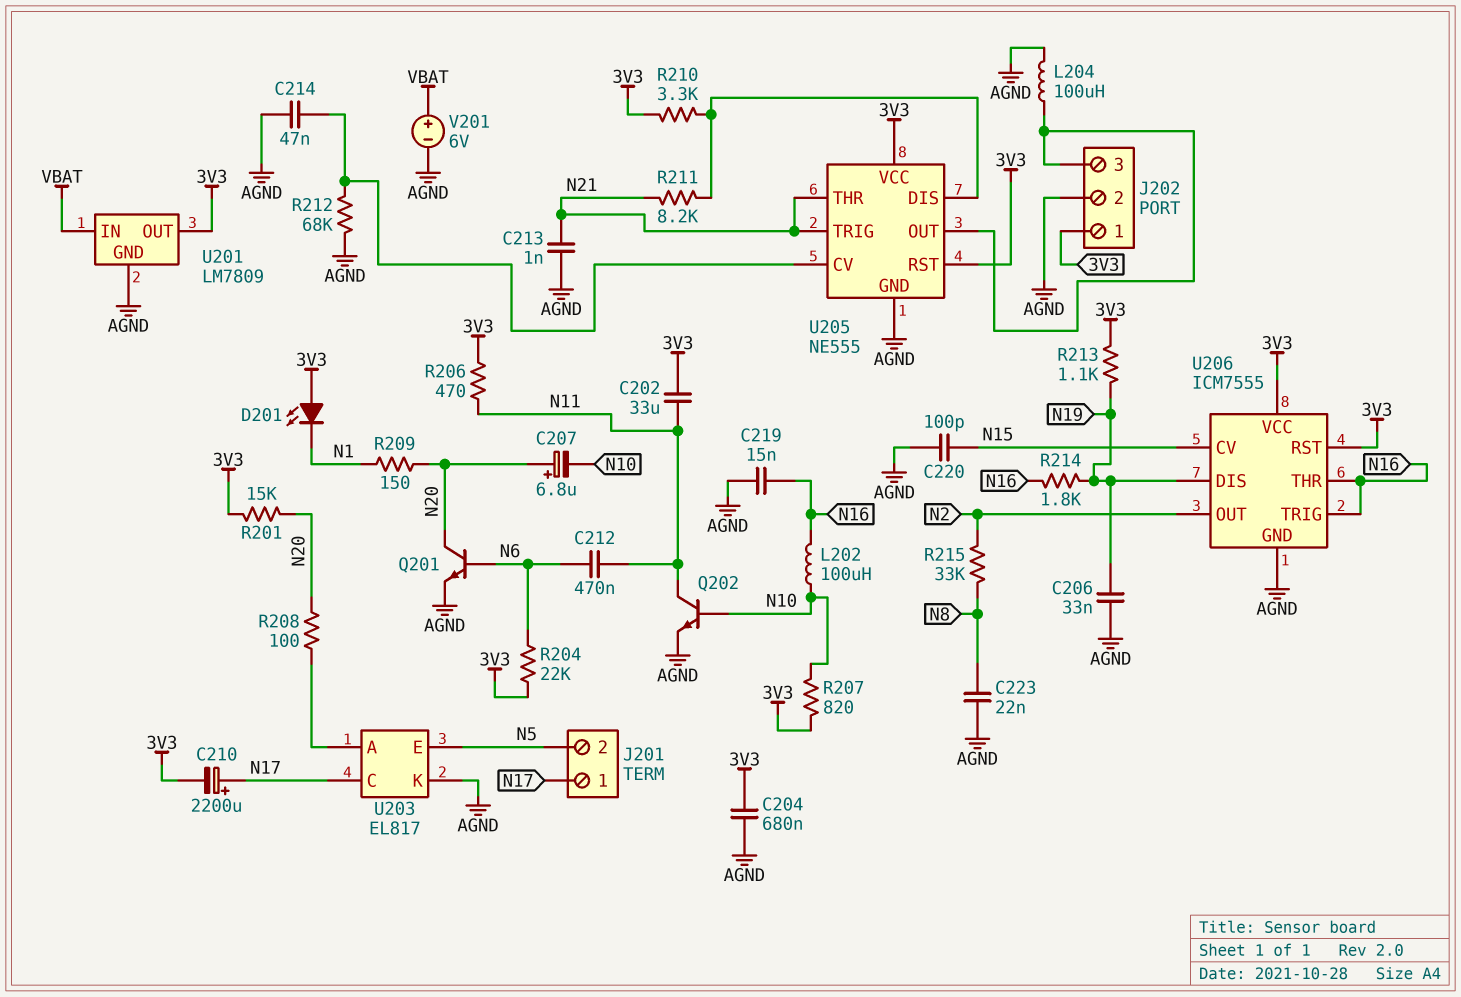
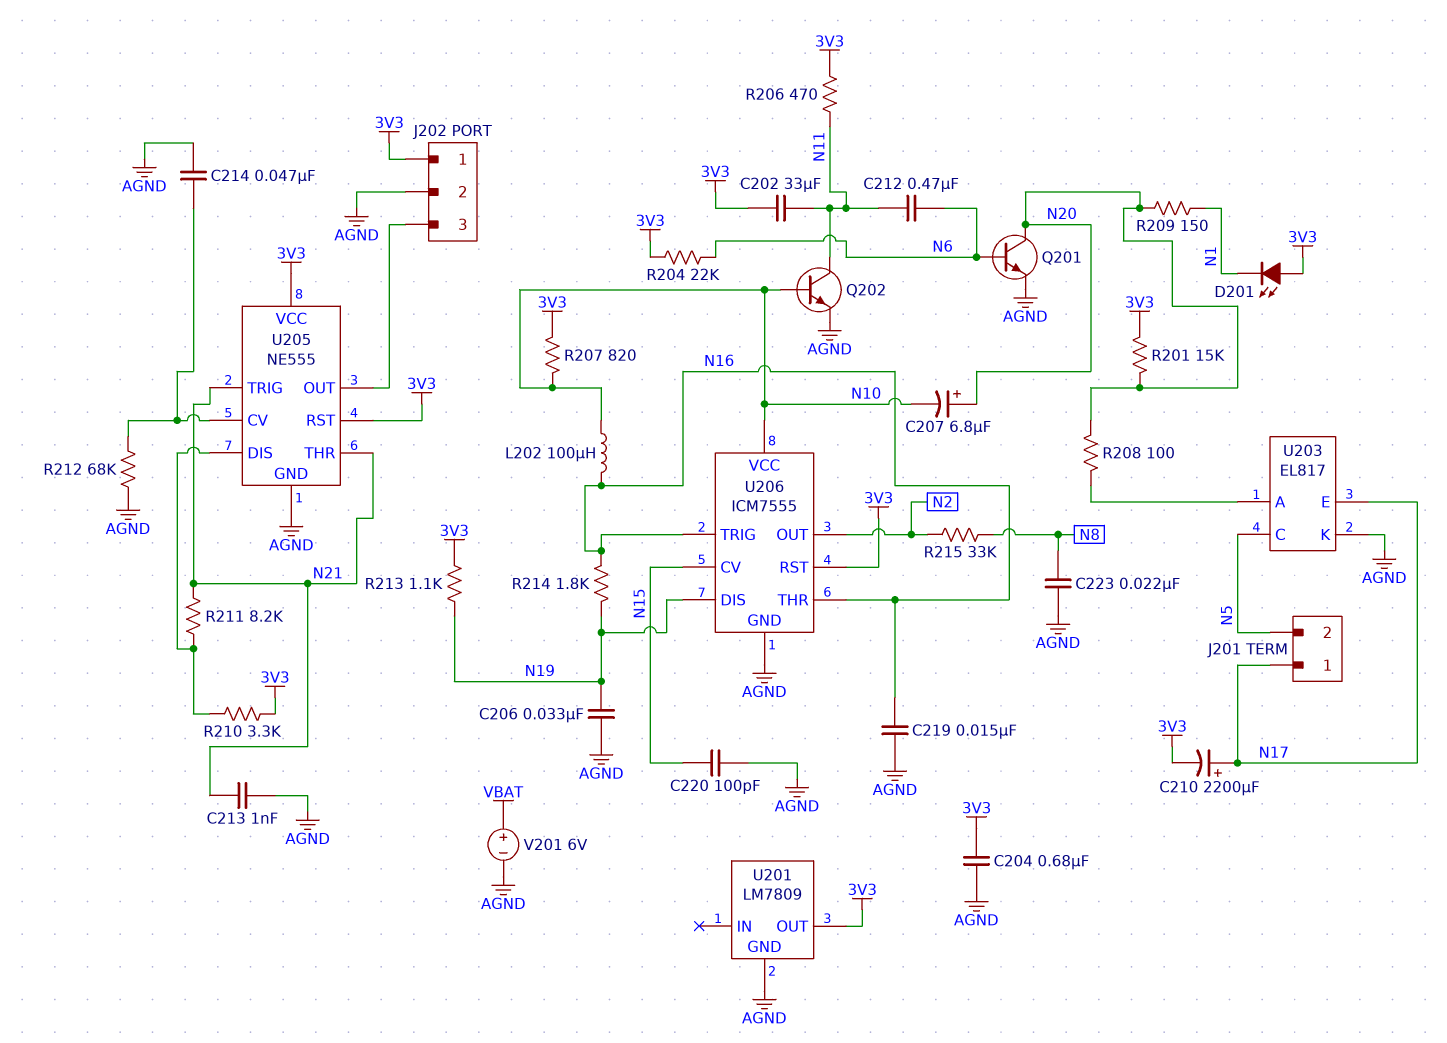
L204: 100uH (AGND, J202/3) -> none
U201 pin IN: VBAT -> none
U203 pin C: N17 -> N5
U203 pin E: N5 -> N17
U206 pin VCC: 3V3 -> N10

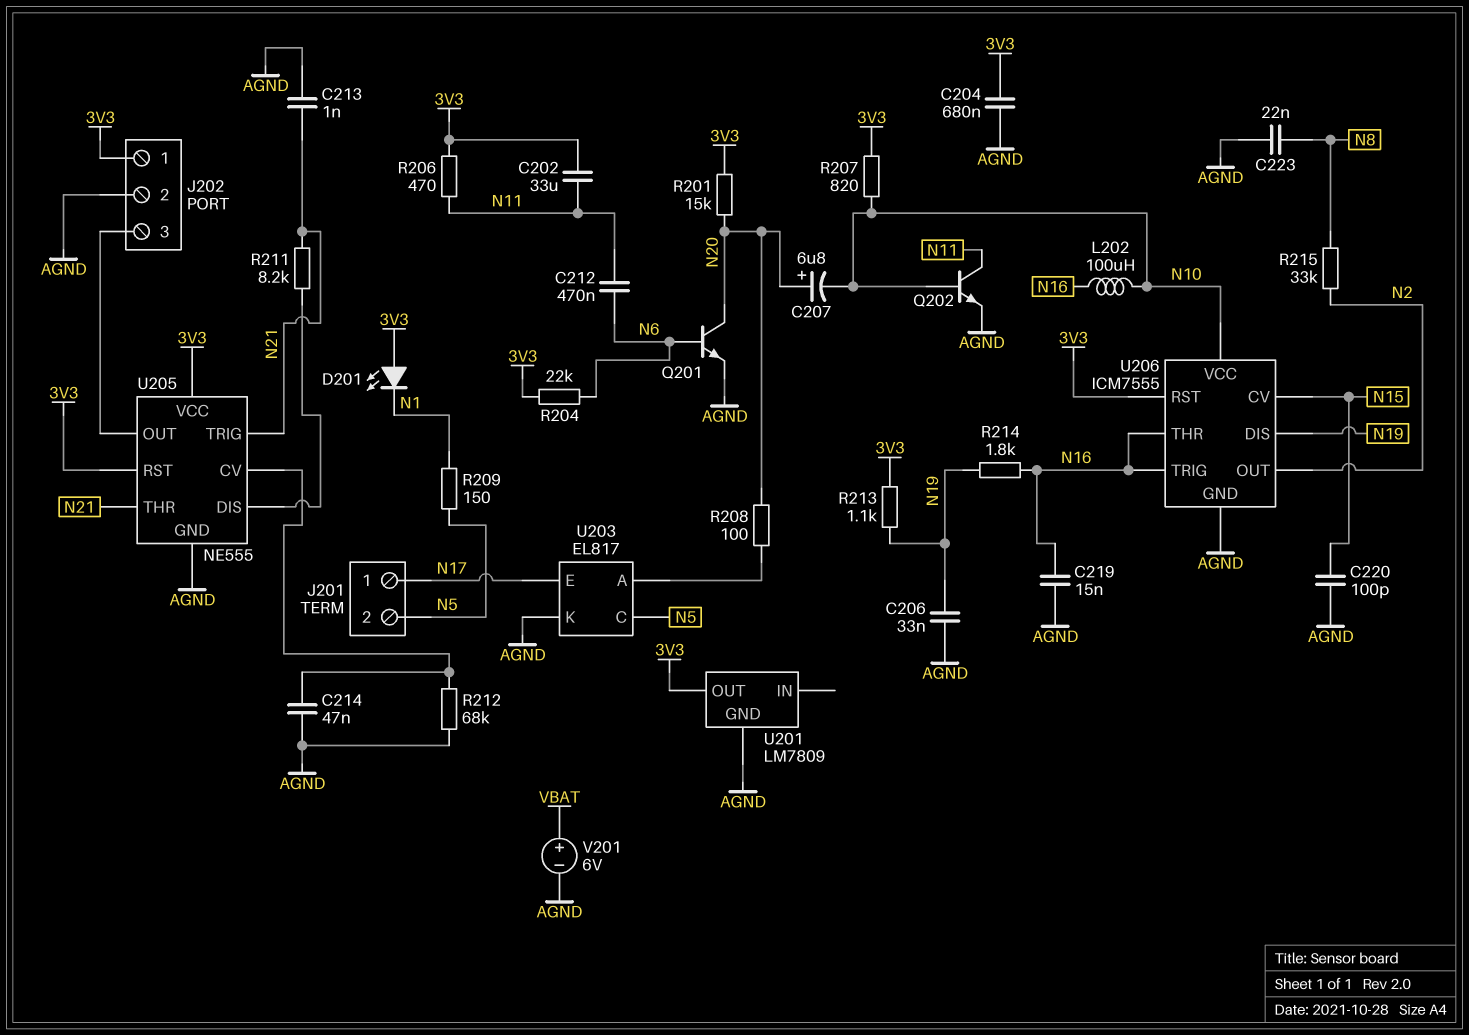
C210: 2200uF (plus N17, minus 3V3) -> none
R209: 150 (N1, N20) -> 150 (N1, N5)
R210: 3.3k (3V3, U205/DIS) -> none

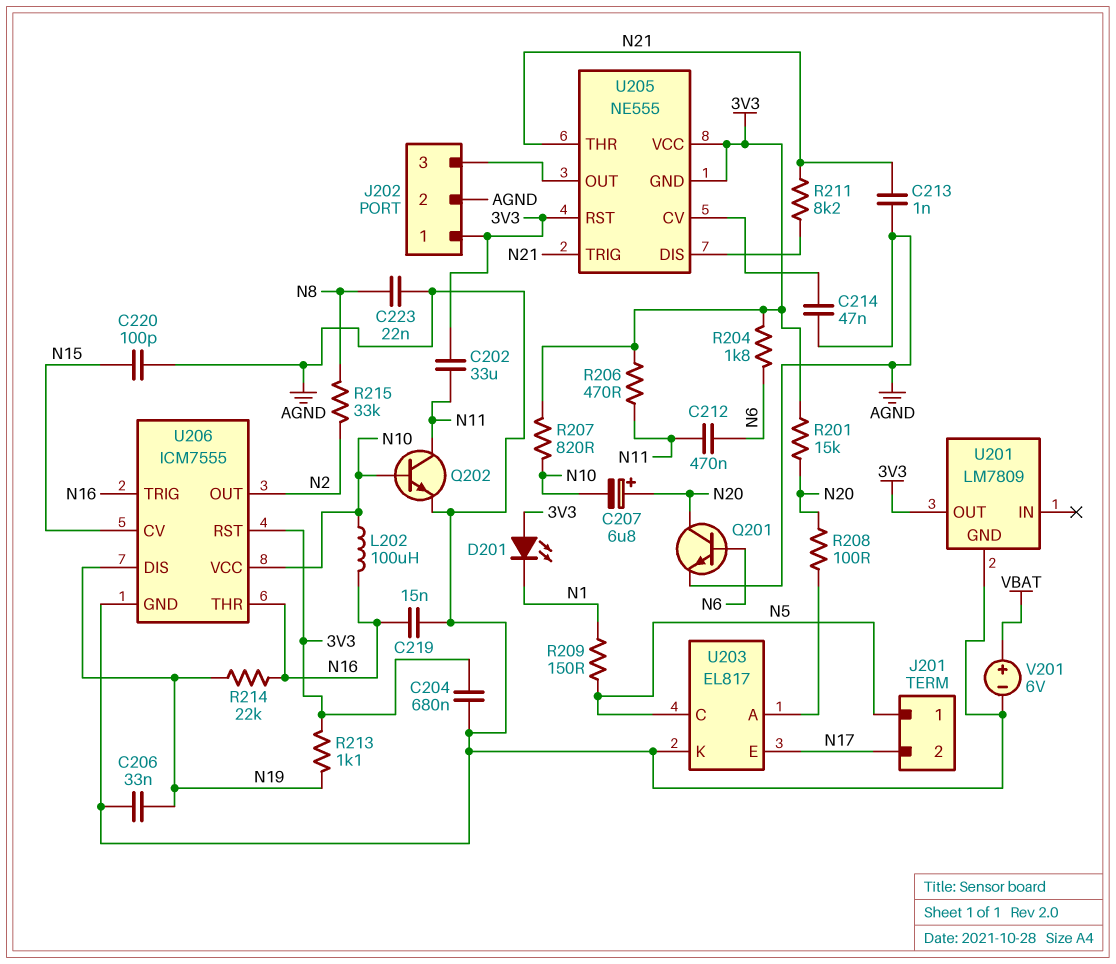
J201 pin 1: N17 -> N5
J201 pin 2: N5 -> N17
R204: 22k (3V3, N6) -> 1.8k (3V3, N6)
R212: 68k (AGND, U205/CV) -> none
R214: 1.8k (N16, N19) -> 22k (N16, N19)
U205 pin GND: AGND -> 3V3

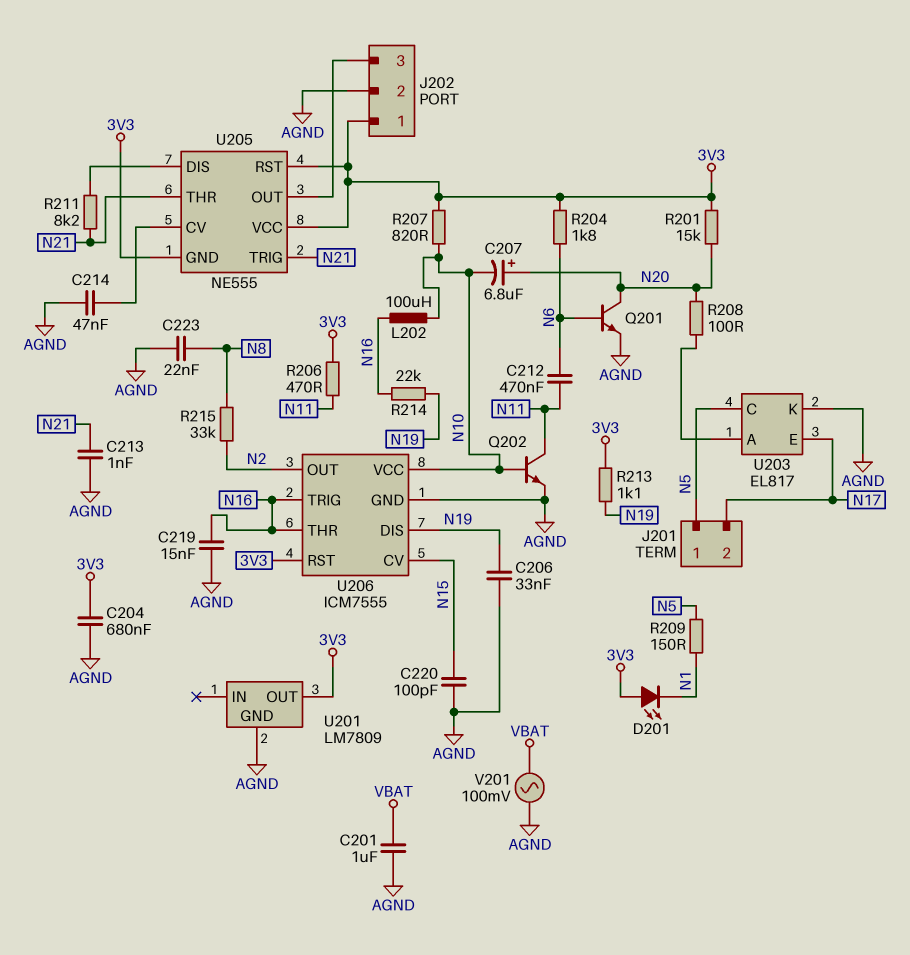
C201: none -> 1uF (AGND, VBAT)
C202: 33uF (3V3, N11) -> none
V201: 6V (plus VBAT, minus AGND) -> AC 100mV (AGND, VBAT)

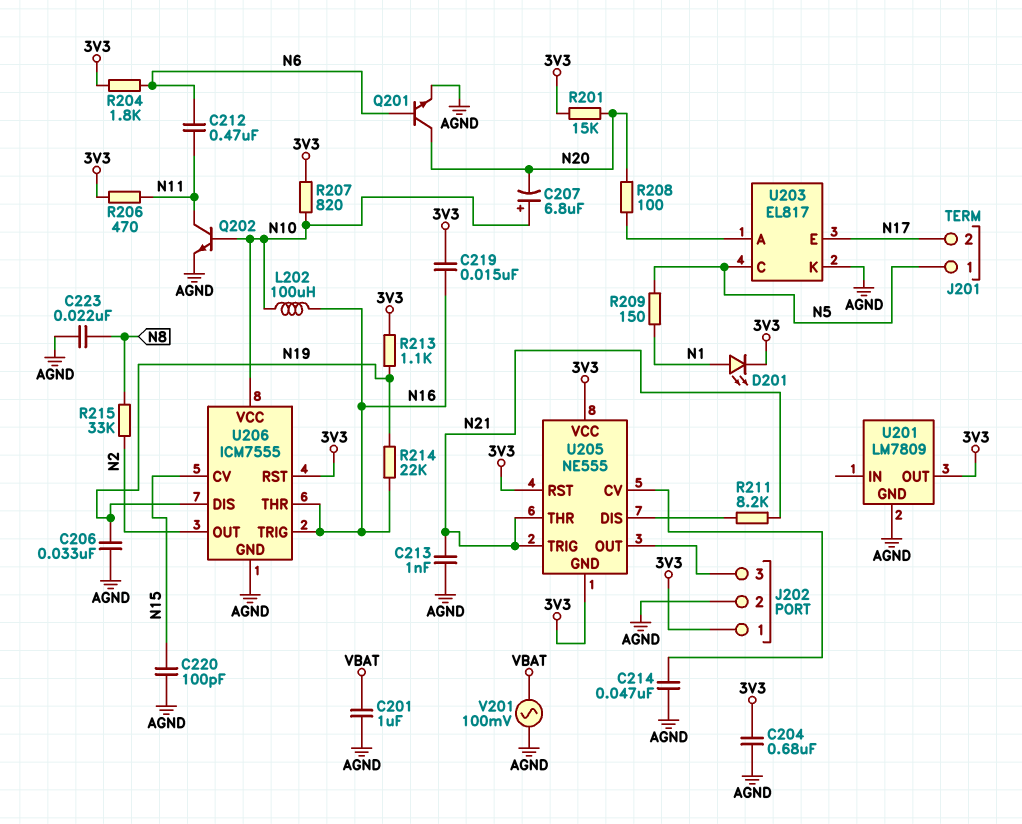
C207: 6.8uF (plus N20, minus N10) -> 6.8uF (plus N10, minus N20)
C219: 15nF (AGND, N16) -> 15nF (3V3, N16)
D201: LED (A 3V3, K N1) -> LED (A N1, K 3V3)

